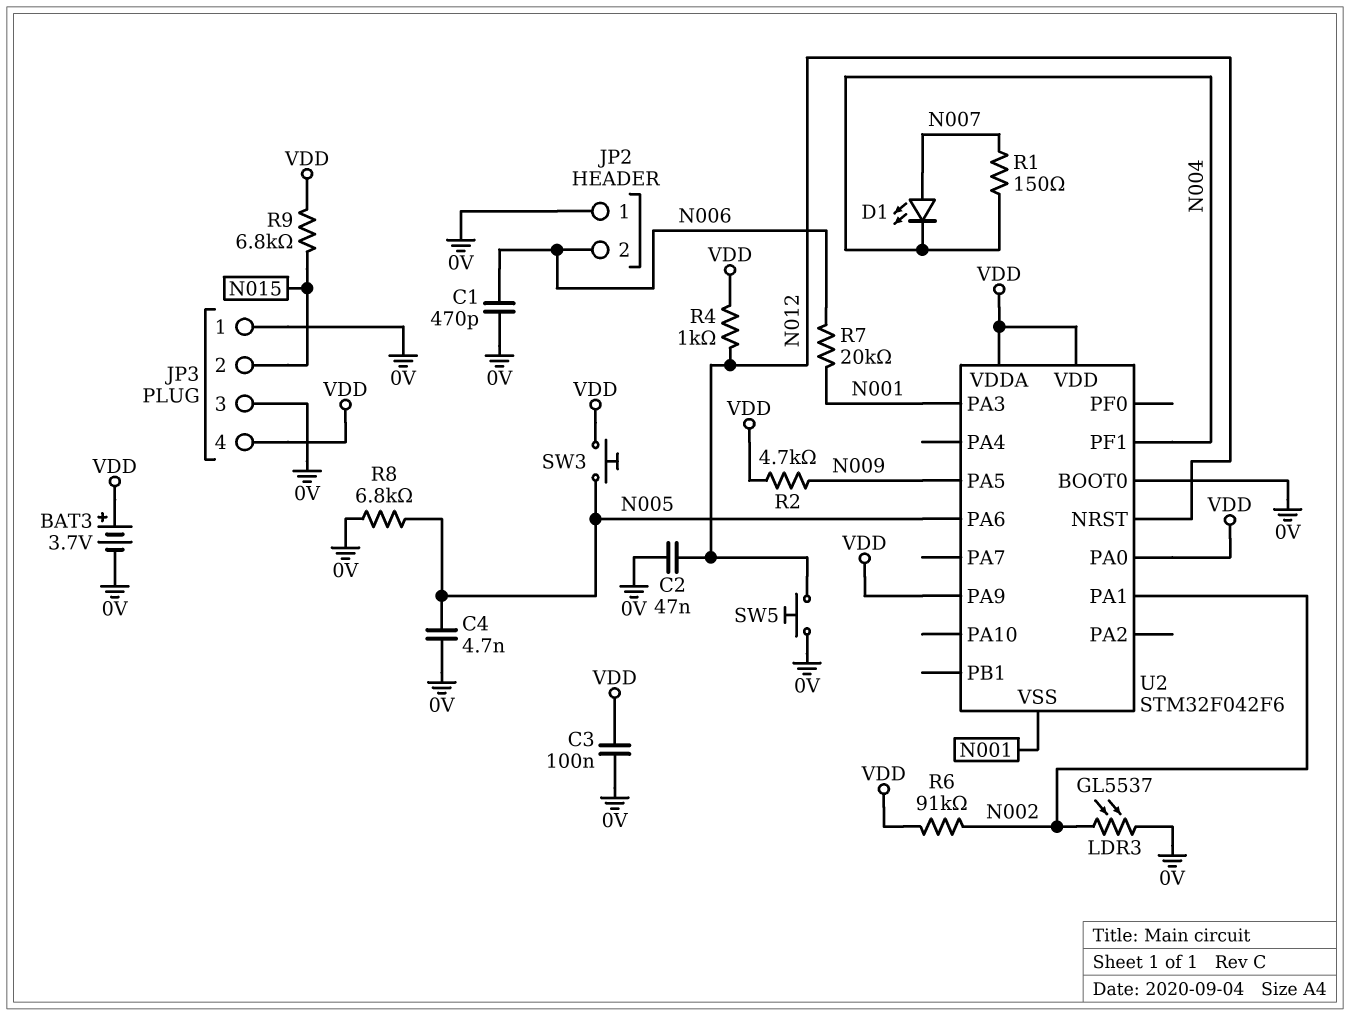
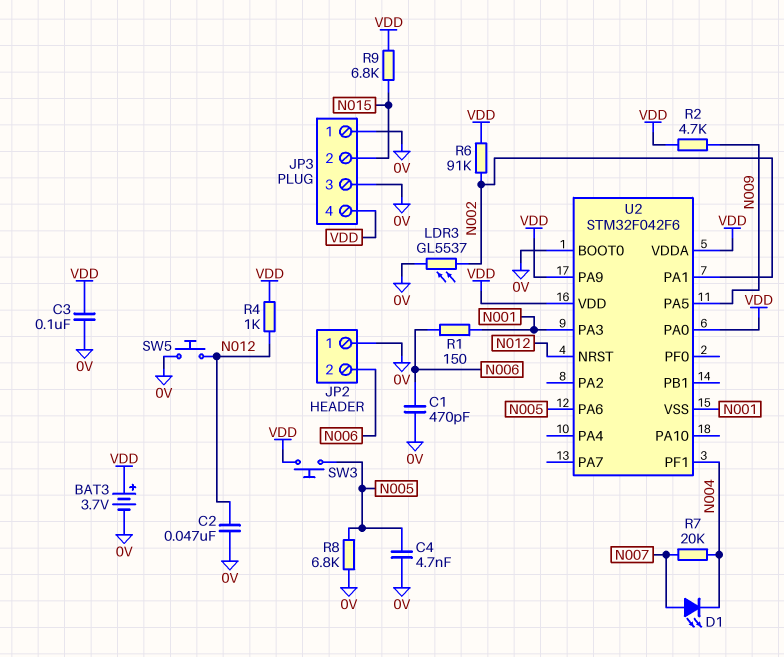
R1: 150 (N004, N007) -> 150 (N001, N006)
R7: 20k (N001, N006) -> 20k (N004, N007)

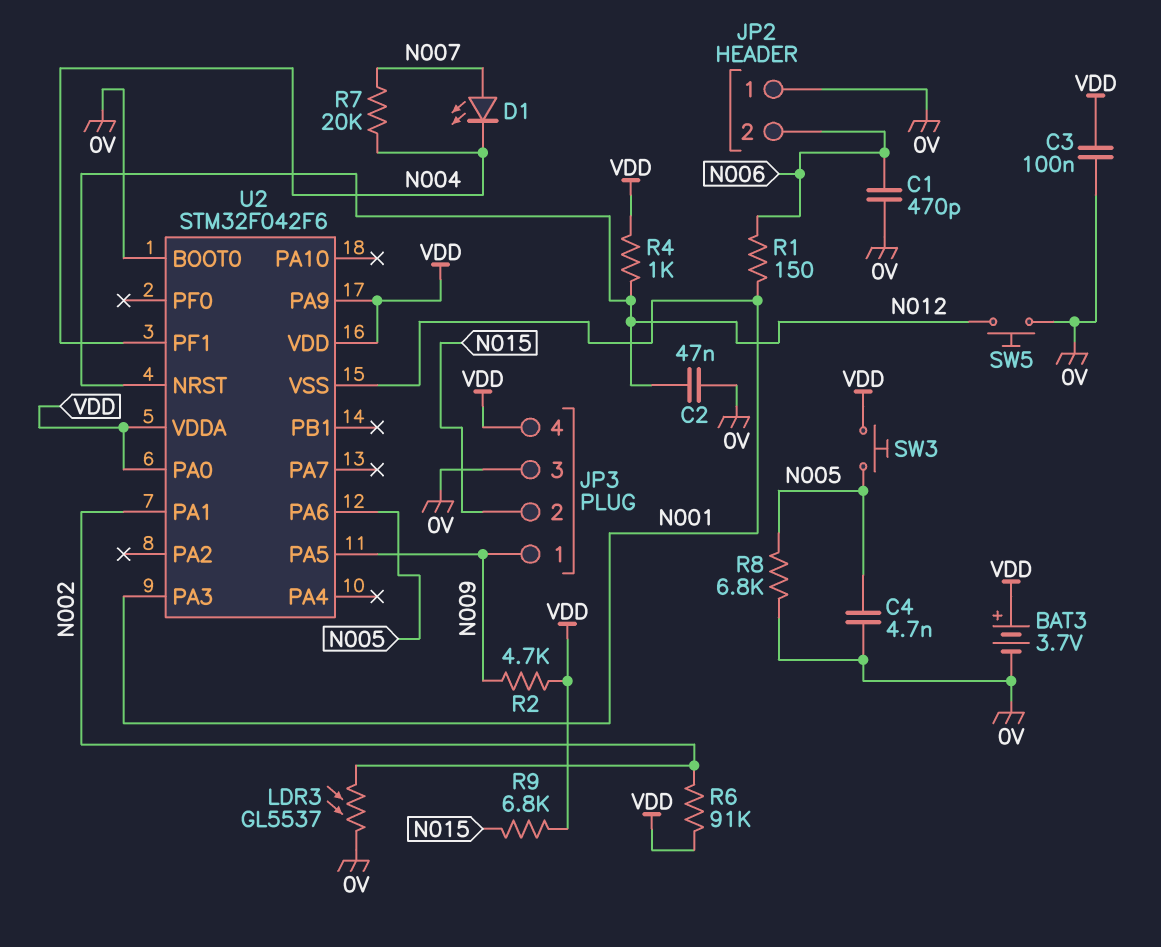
JP3 pin 1: 0V -> N009

